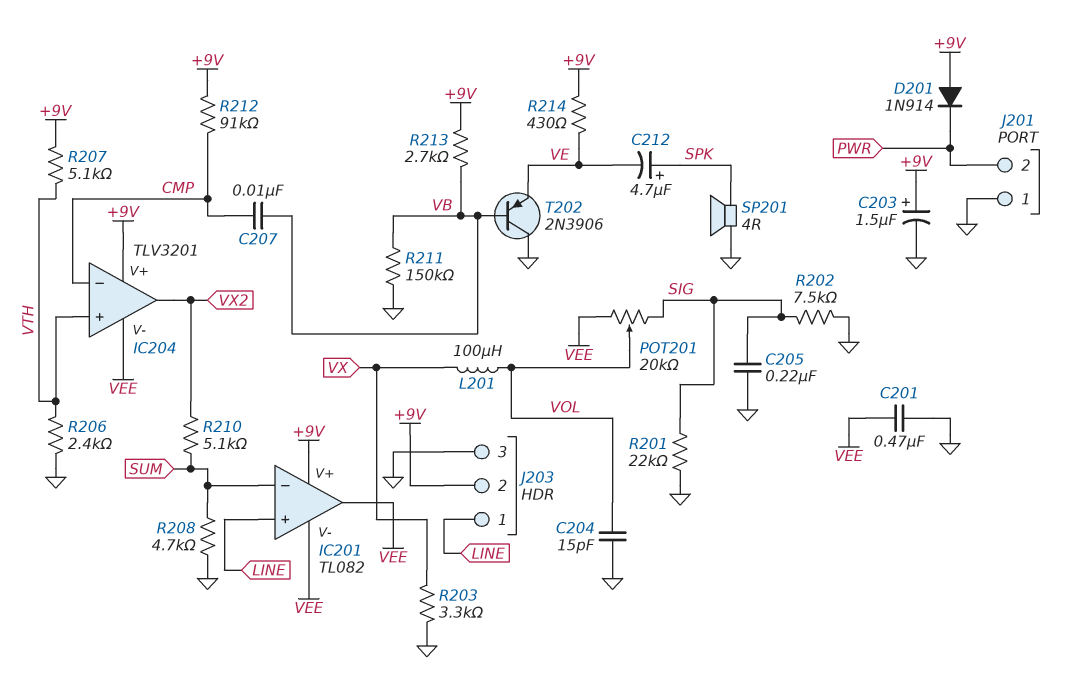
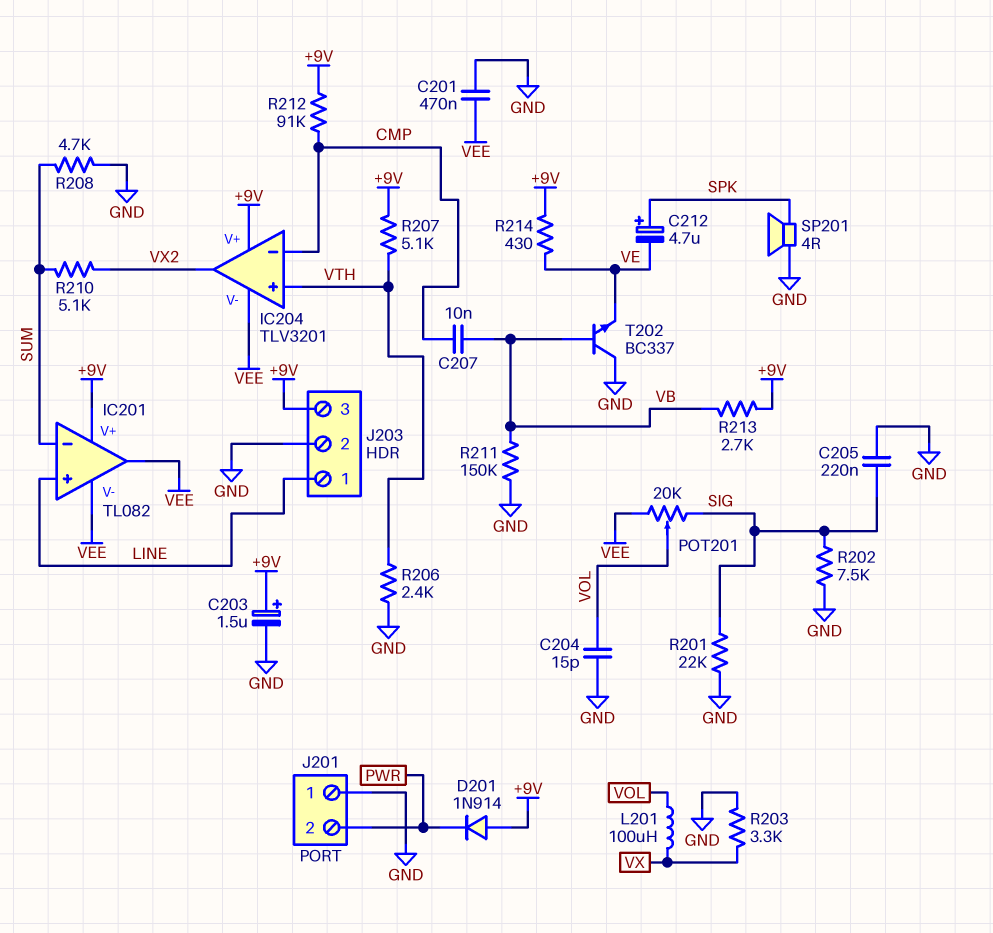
J203 pin 2: +9V -> GND
J203 pin 3: GND -> +9V
T202: PNP 2N3906 (B VB, C GND, E VE) -> NPN BC337 (B VB, C GND, E VE)

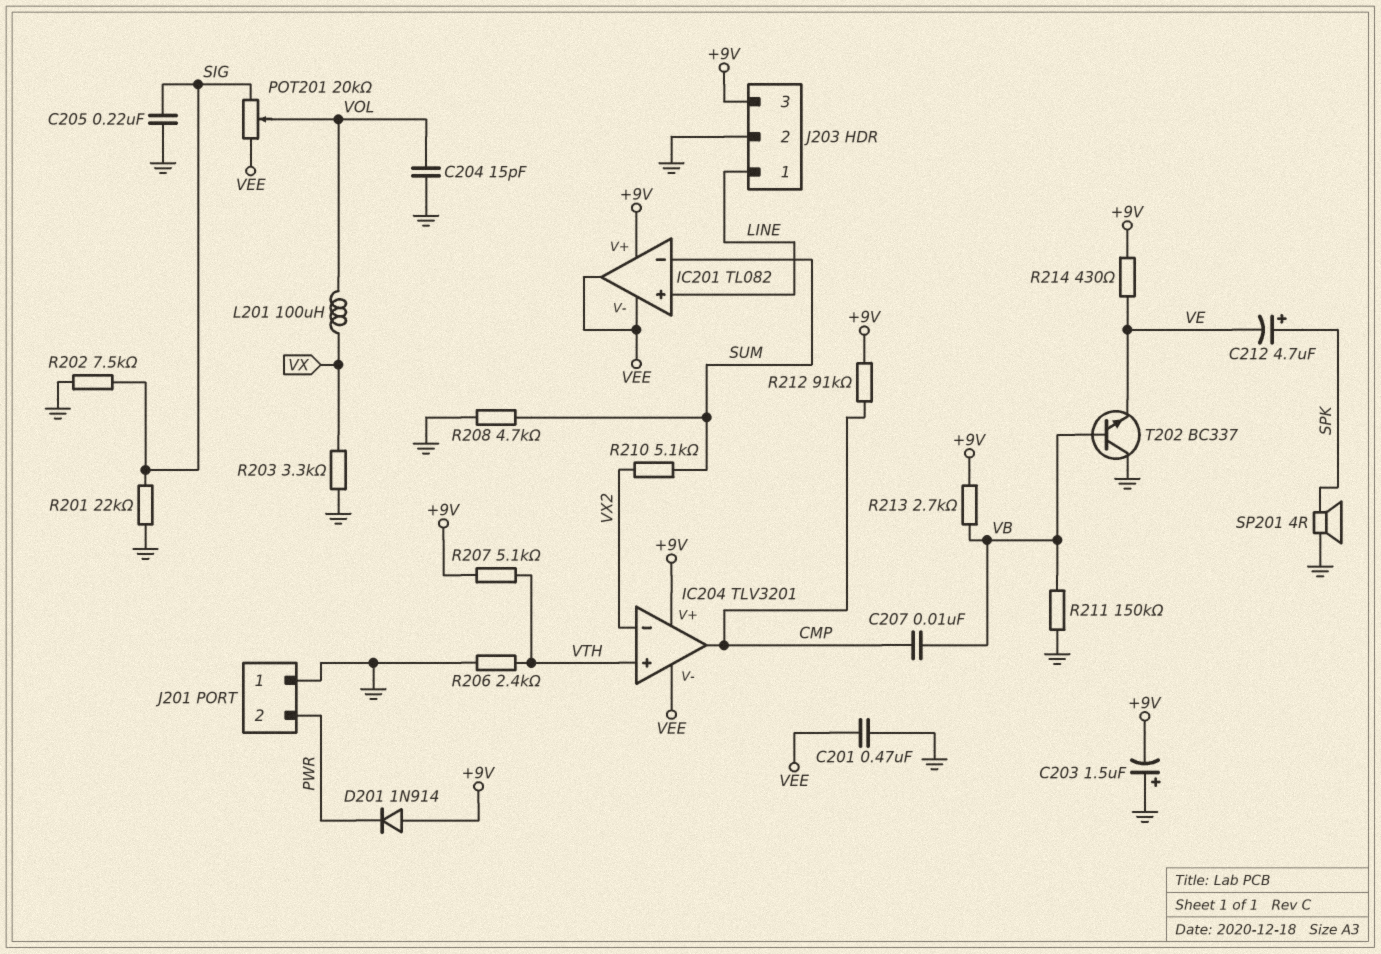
C203: 1.5uF (plus +9V, minus GND) -> 1.5uF (plus GND, minus +9V)
IC204 pin in-: CMP -> VX2
IC204 pin out: VX2 -> CMP

